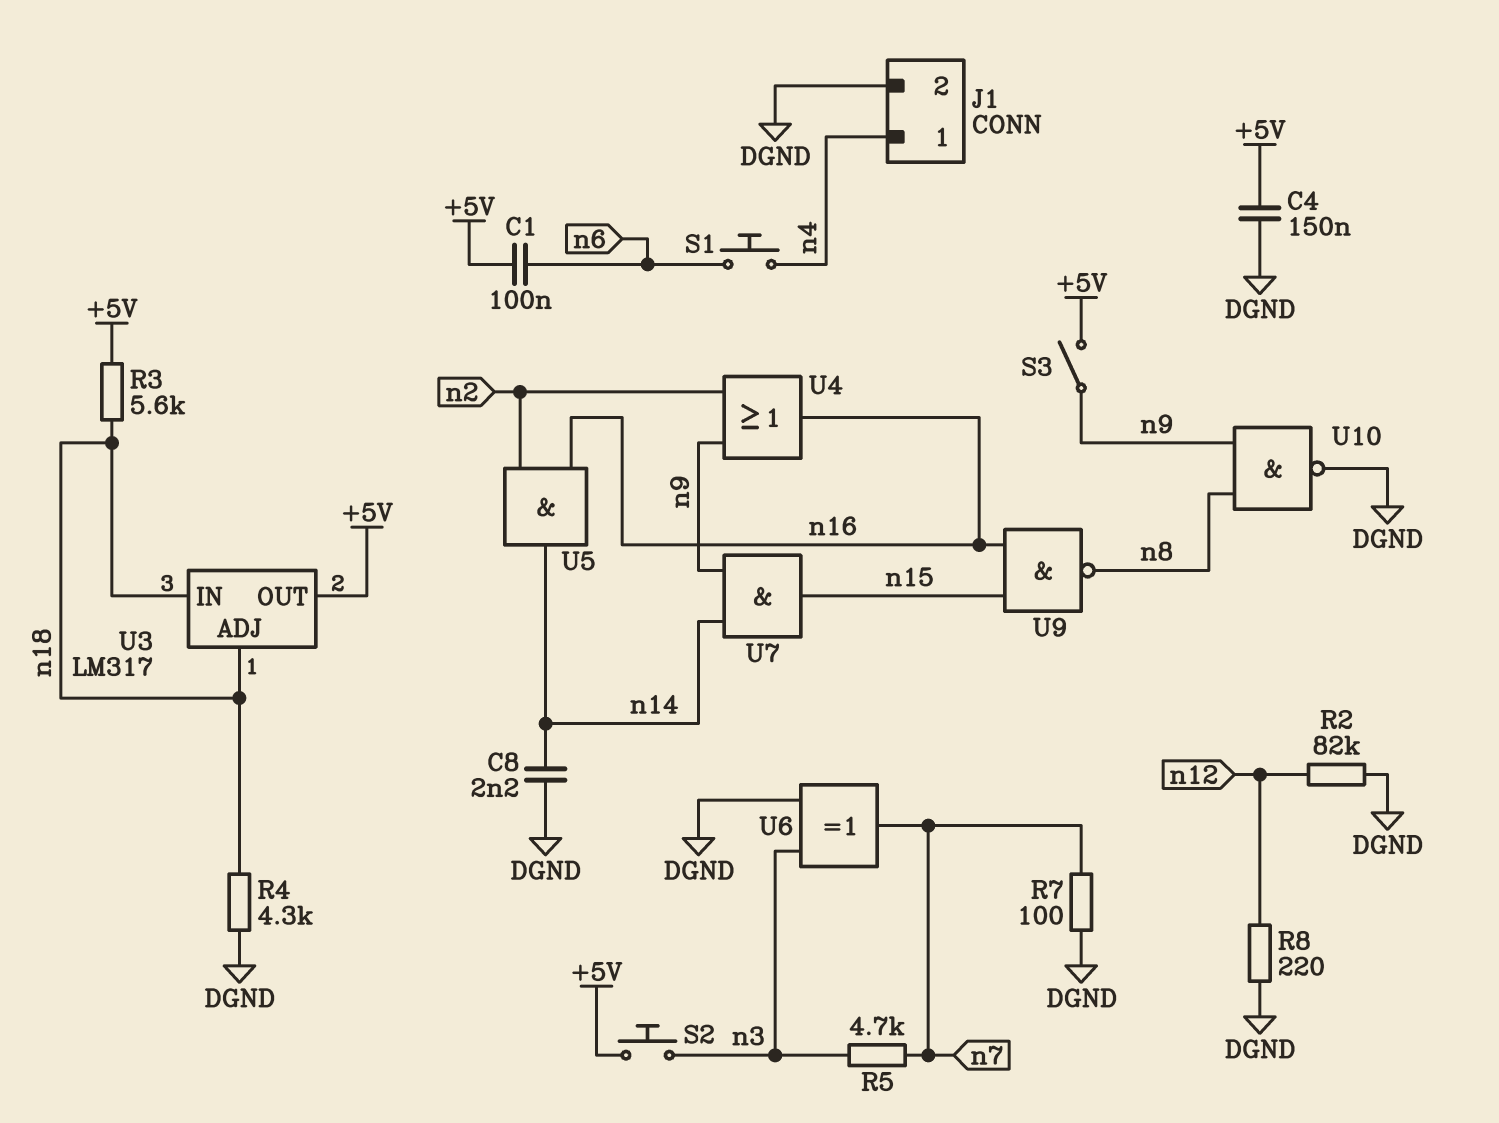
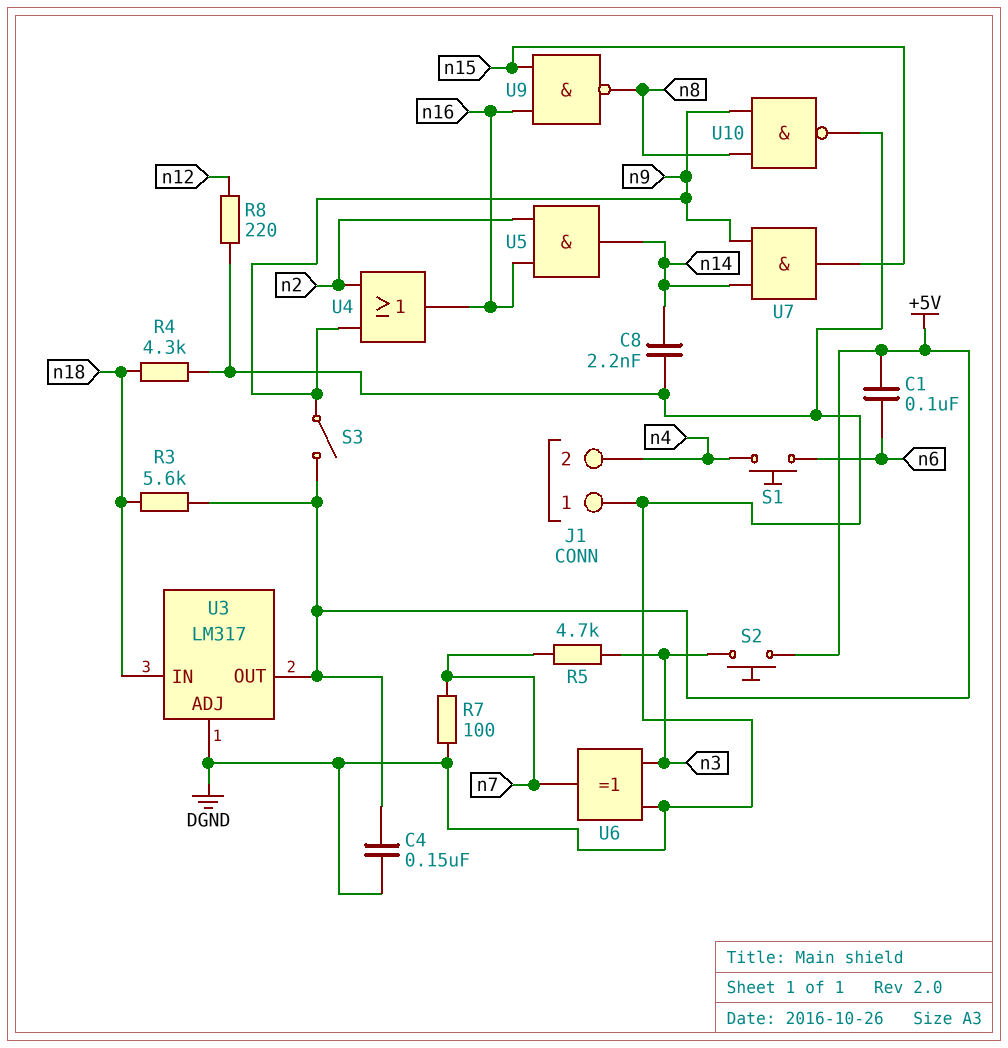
J1 pin 1: n4 -> DGND
J1 pin 2: DGND -> n4
R2: 82k (DGND, n12) -> none
U3 pin ADJ: n18 -> DGND

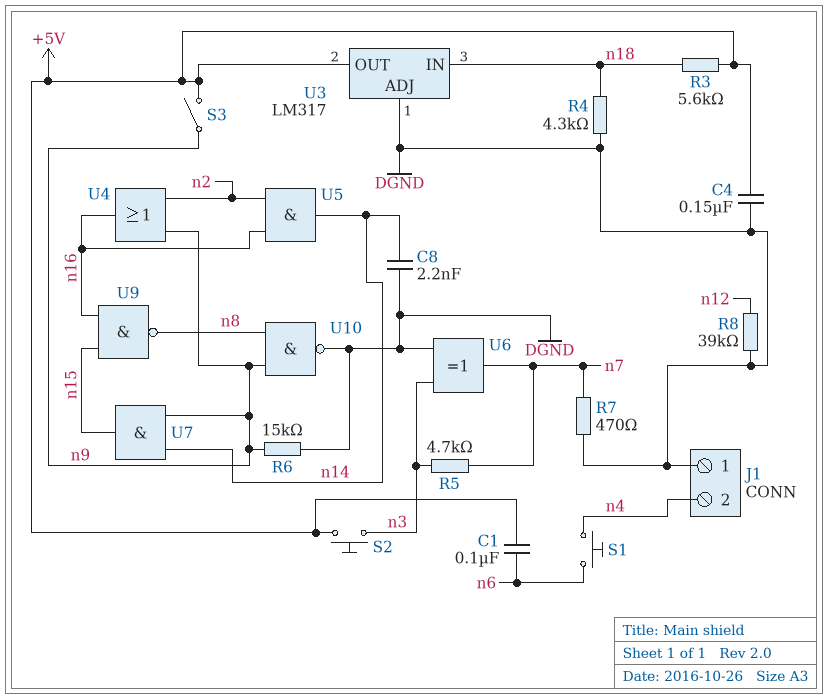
R6: none -> 15k (DGND, n9)
R7: 100 (DGND, n7) -> 470 (DGND, n7)
R8: 220 (DGND, n12) -> 39k (DGND, n12)

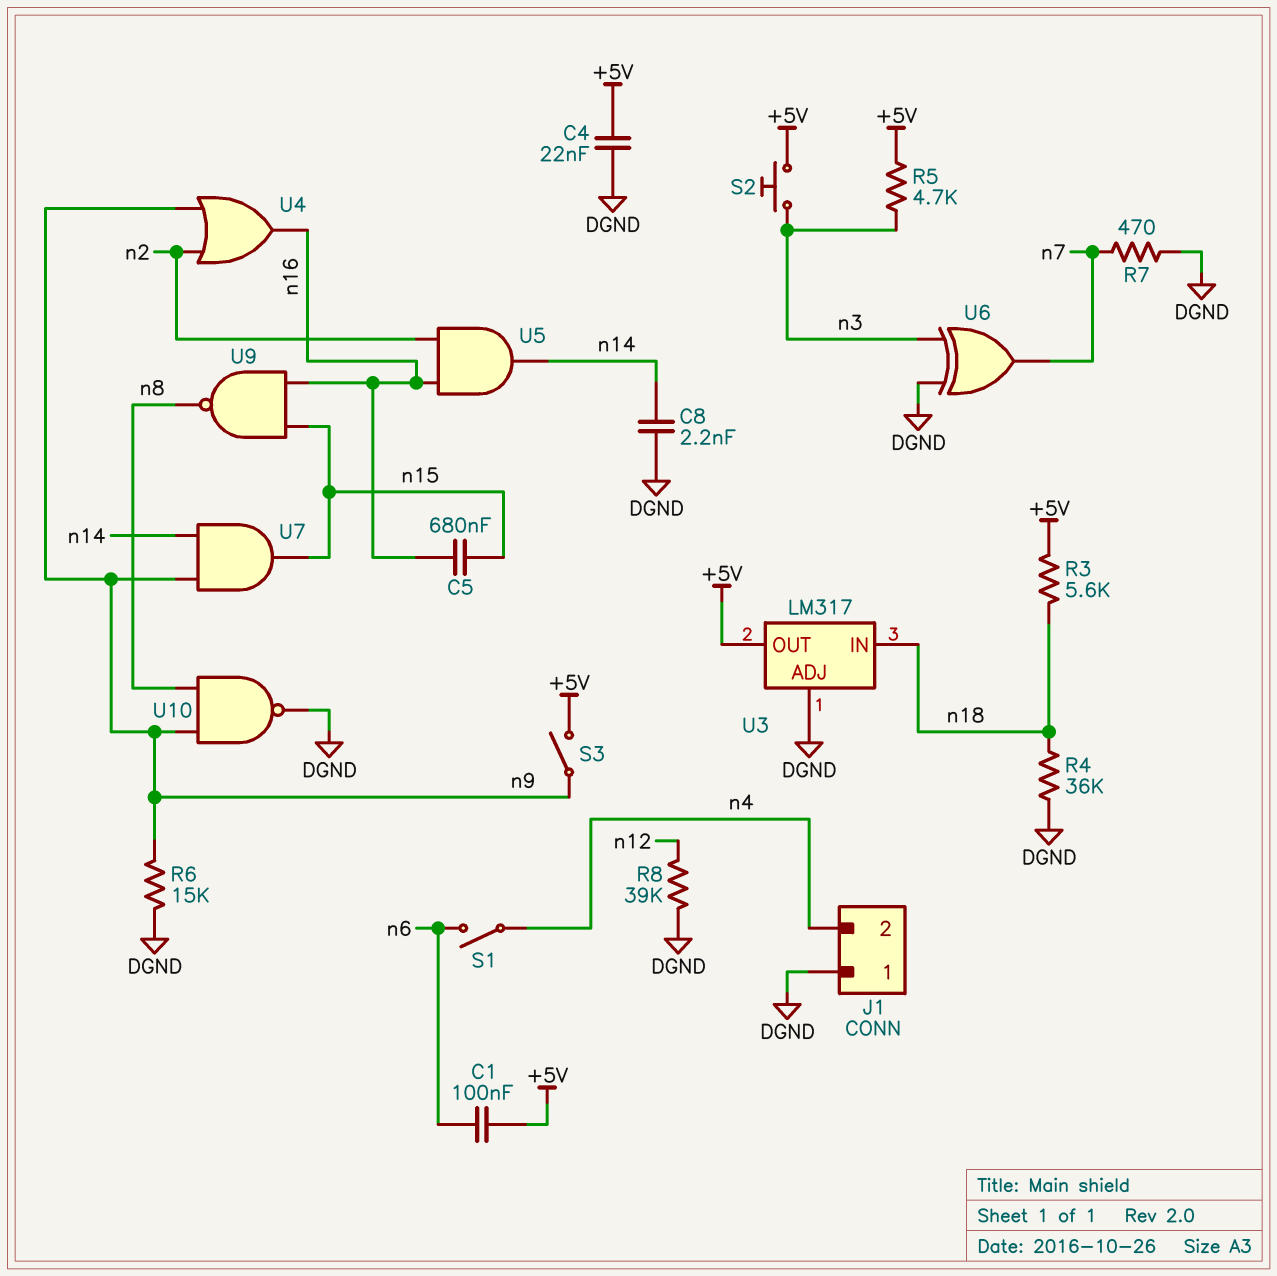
C4: 150nF (+5V, DGND) -> 22nF (+5V, DGND)
C5: none -> 680nF (n15, n16)
R4: 4.3k (DGND, n18) -> 36k (DGND, n18)
R5: 4.7k (n3, n7) -> 4.7k (+5V, n3)
S1: button (n4, n6) -> switch (n4, n6)

